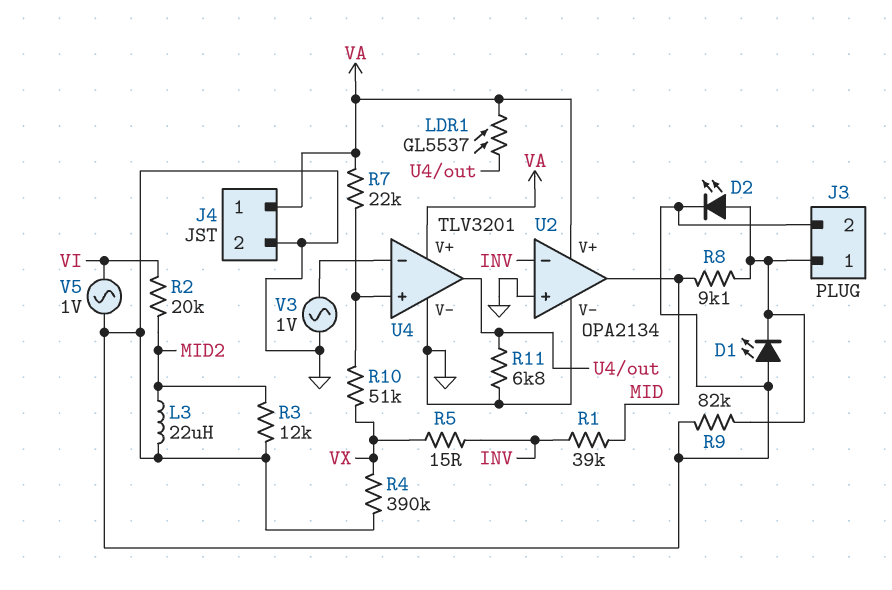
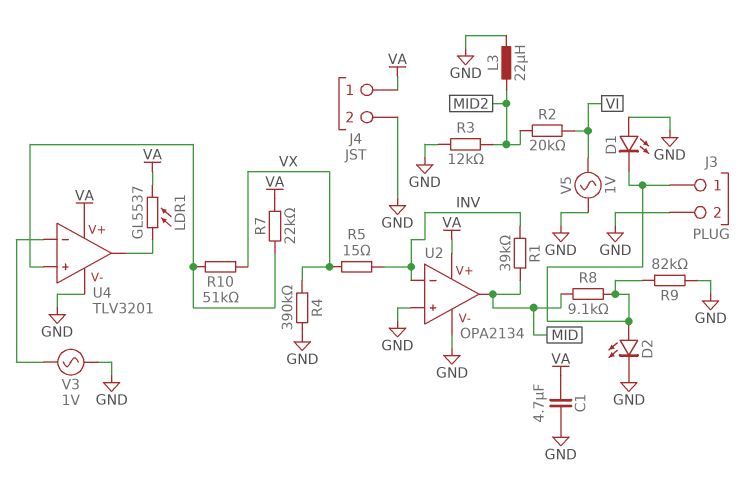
C1: none -> 4.7uF (GND, VA)
R11: 6.8k (GND, U4/out) -> none

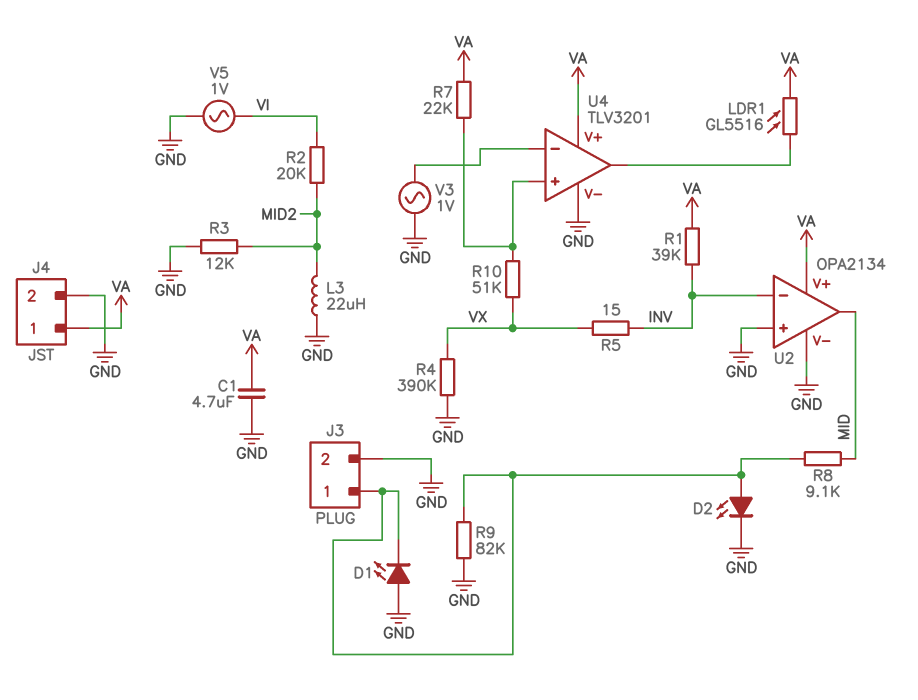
LDR1: GL5537 (U4/out, VA) -> GL5516 (U4/out, VA)
R1: 39k (INV, MID) -> 39k (INV, VA)

